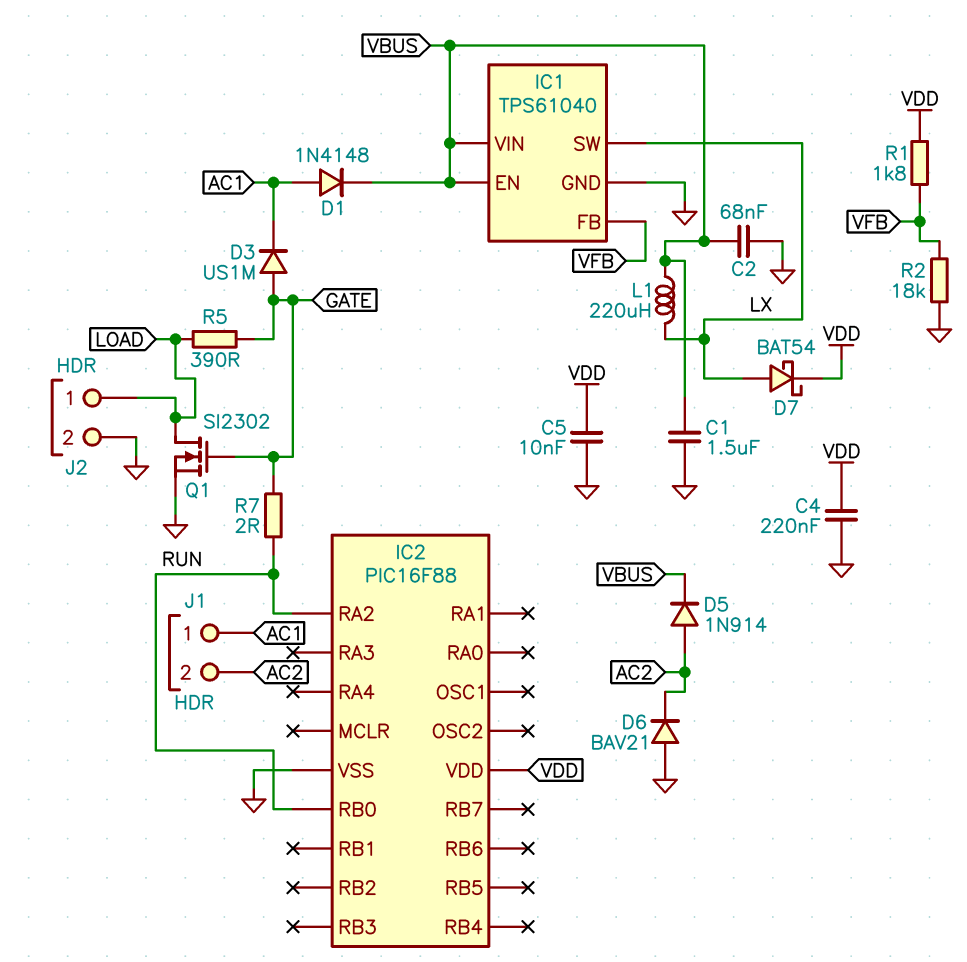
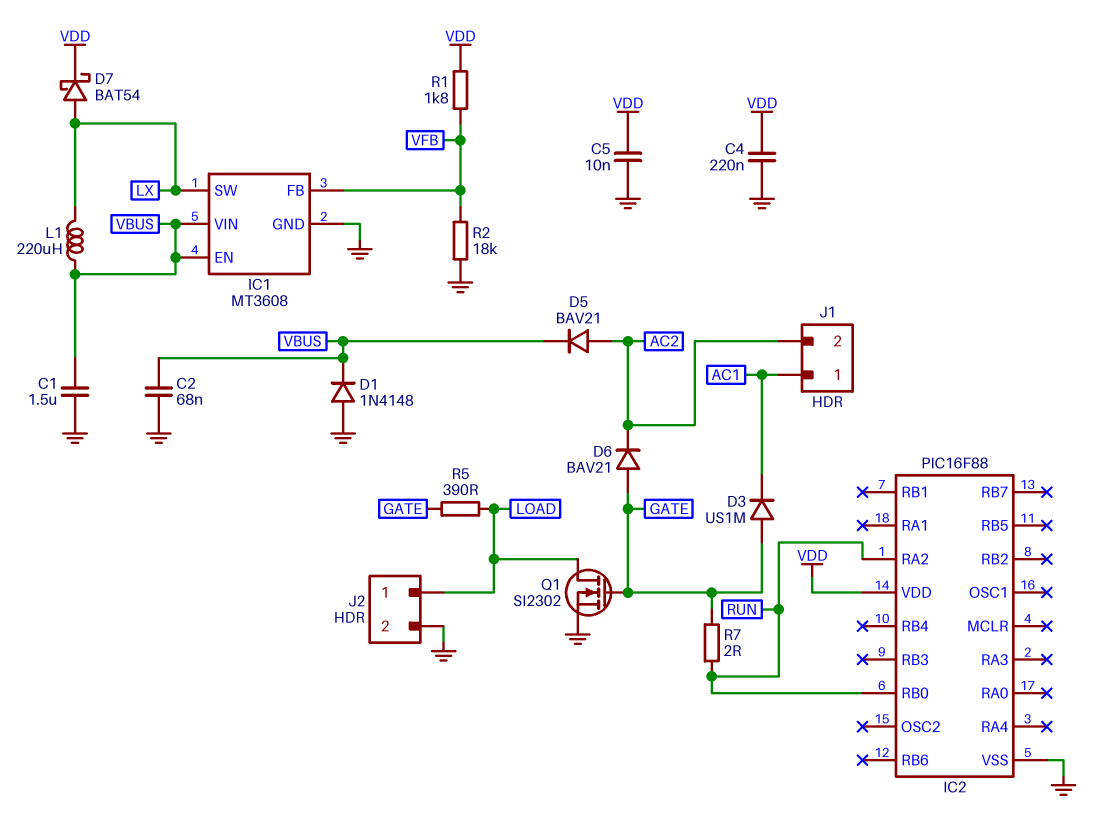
D1: diode 1N4148 (A AC1, K VBUS) -> diode 1N4148 (A GND, K VBUS)
D5: diode 1N914 (A AC2, K VBUS) -> diode BAV21 (A AC2, K VBUS)
D6: diode BAV21 (A GND, K AC2) -> diode BAV21 (A GATE, K AC2)
IC1: TPS61040 -> MT3608

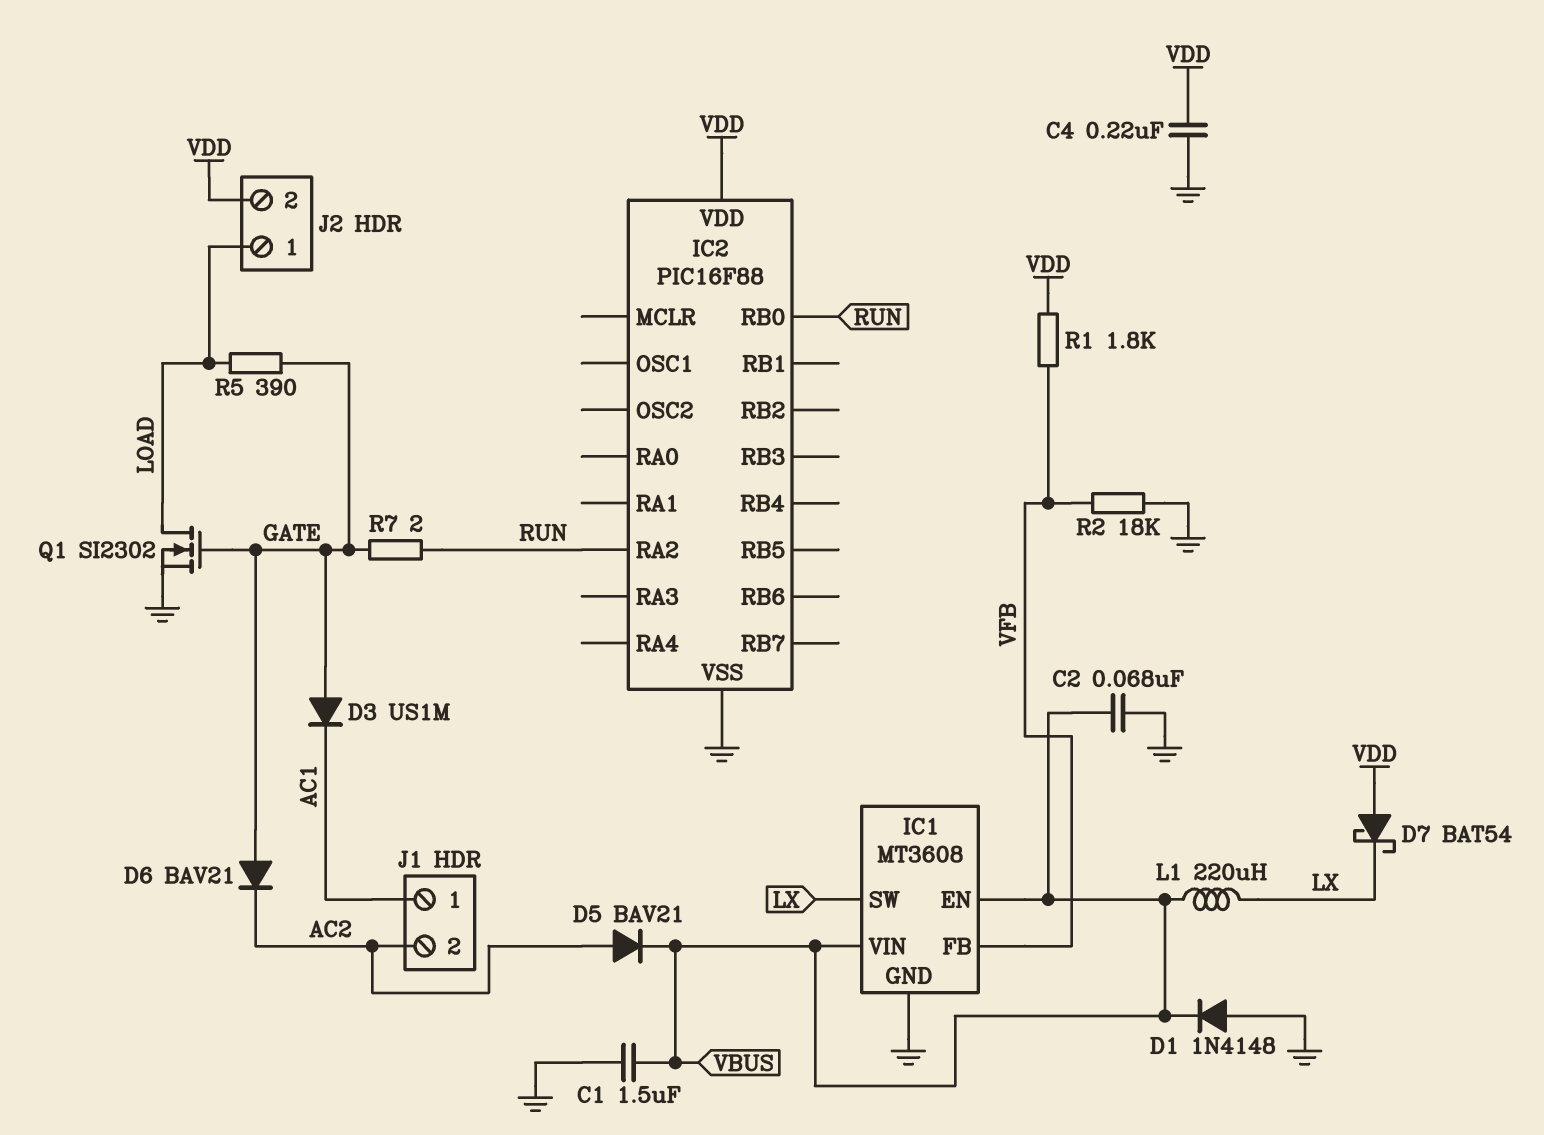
C5: 10nF (GND, VDD) -> none
D7: schottky BAT54 (A LX, K VDD) -> schottky BAT54 (A VDD, K LX)
J2 pin 2: GND -> VDD

